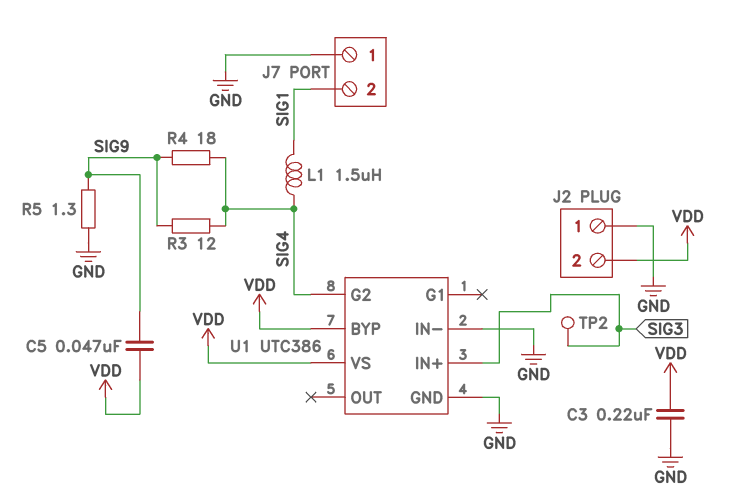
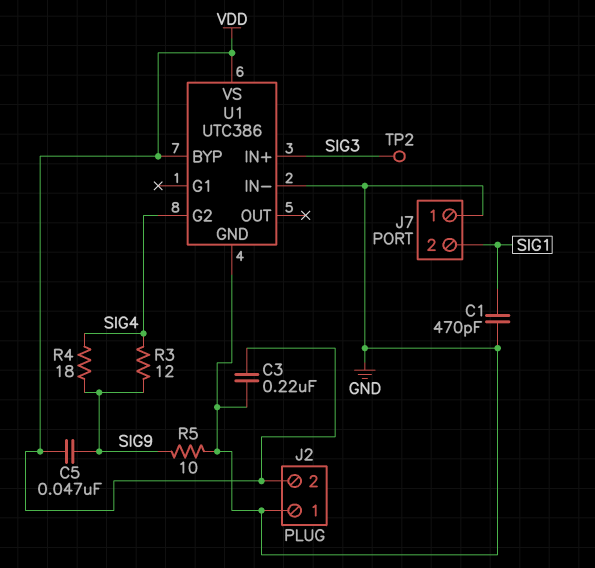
C1: none -> 470pF (GND, SIG1)
L1: 1.5uH (SIG1, SIG4) -> none
R5: 1.3 (GND, SIG9) -> 10 (GND, SIG9)

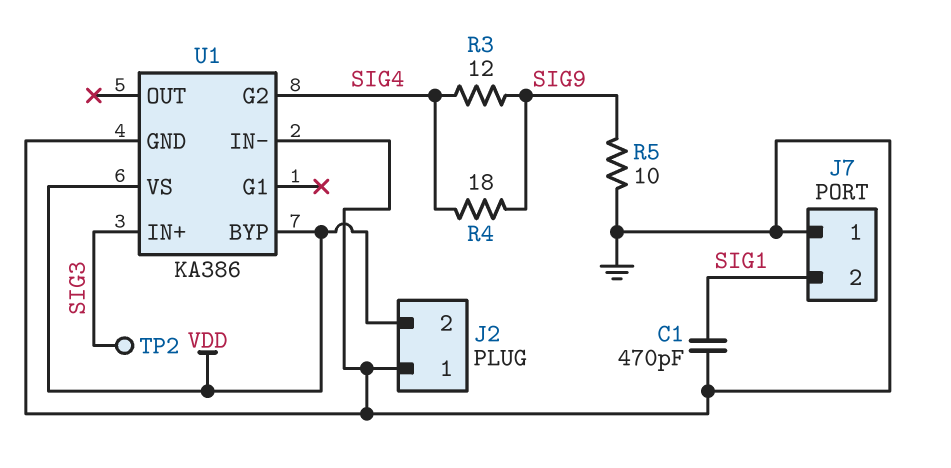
C3: 220nF (GND, VDD) -> none
C5: 47nF (SIG9, VDD) -> none
U1: UTC386 -> KA386

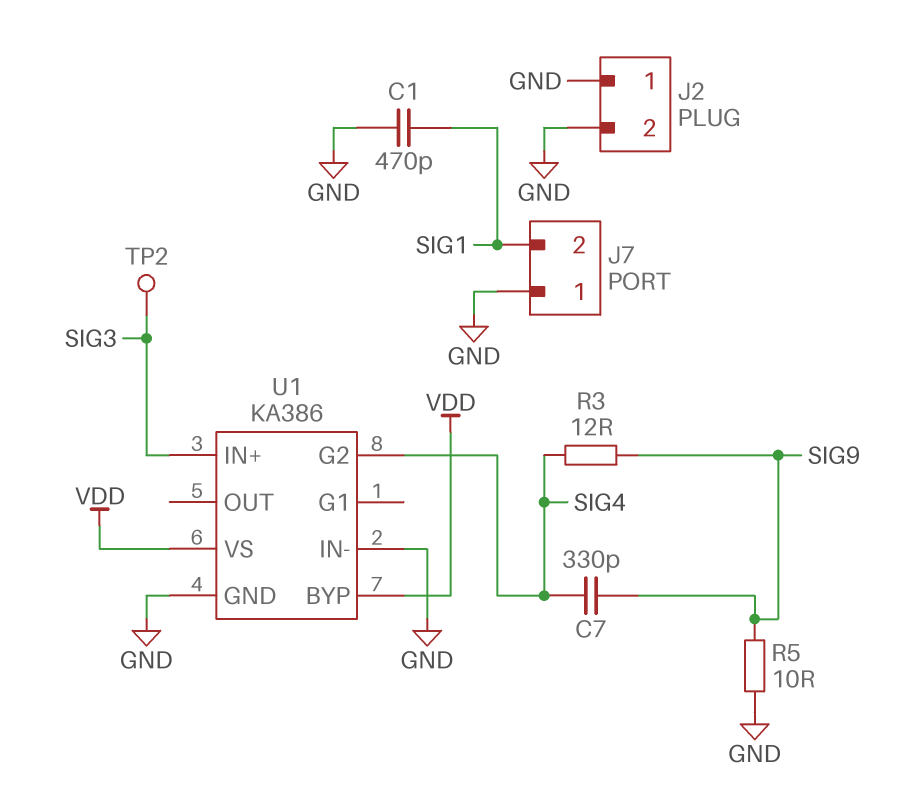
C7: none -> 330pF (SIG4, SIG9)
J2 pin 2: VDD -> GND
R4: 18 (SIG4, SIG9) -> none

